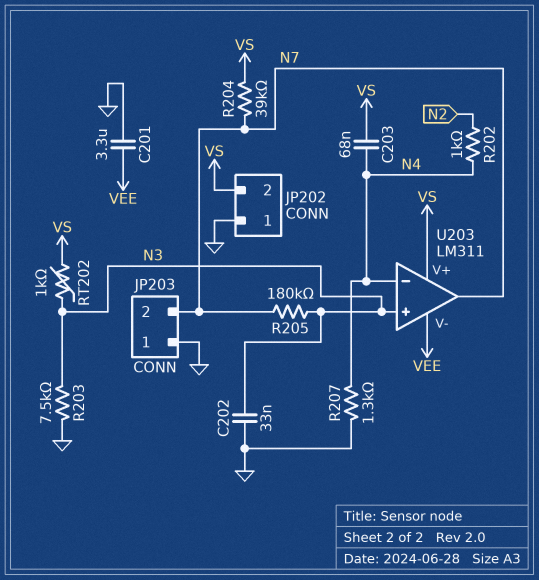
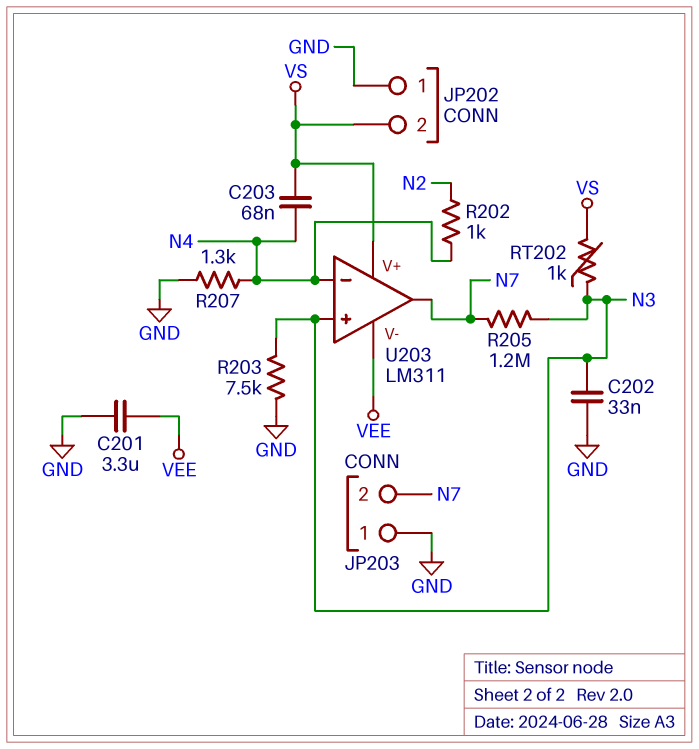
R204: 39k (N7, VS) -> none
R205: 180k (N3, N7) -> 1.2M (N3, N7)

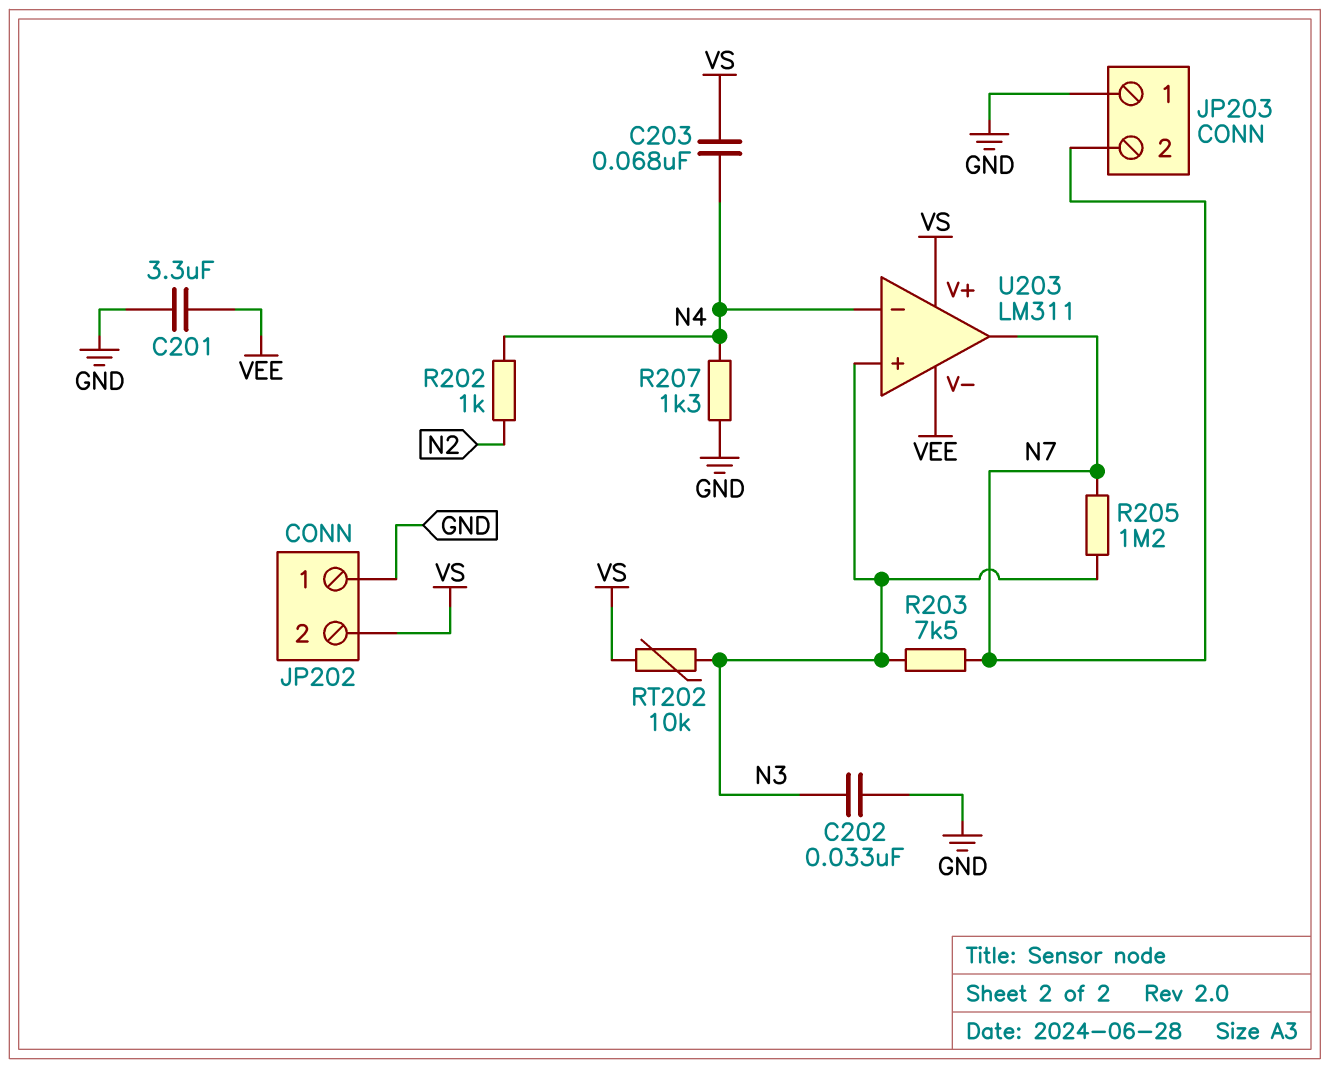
R203: 7.5k (GND, N3) -> 7.5k (N3, N7)
RT202: 1k (N3, VS) -> 10k (N3, VS)

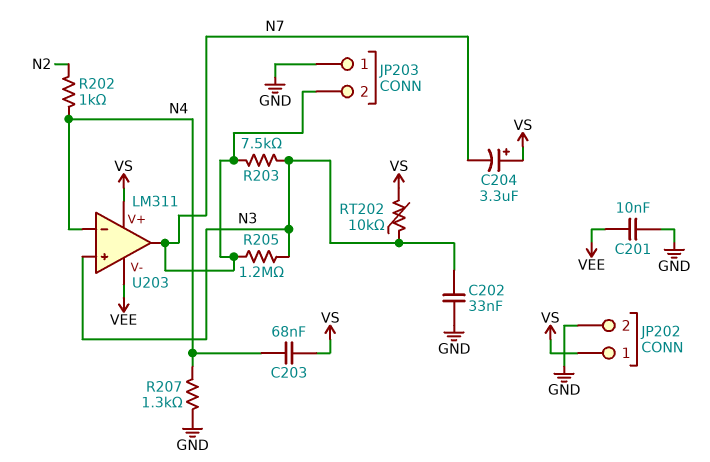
C201: 3.3uF (GND, VEE) -> 10nF (GND, VEE)
C204: none -> 3.3uF (plus VS, minus N7)
JP202 pin 1: GND -> VS
JP202 pin 2: VS -> GND

